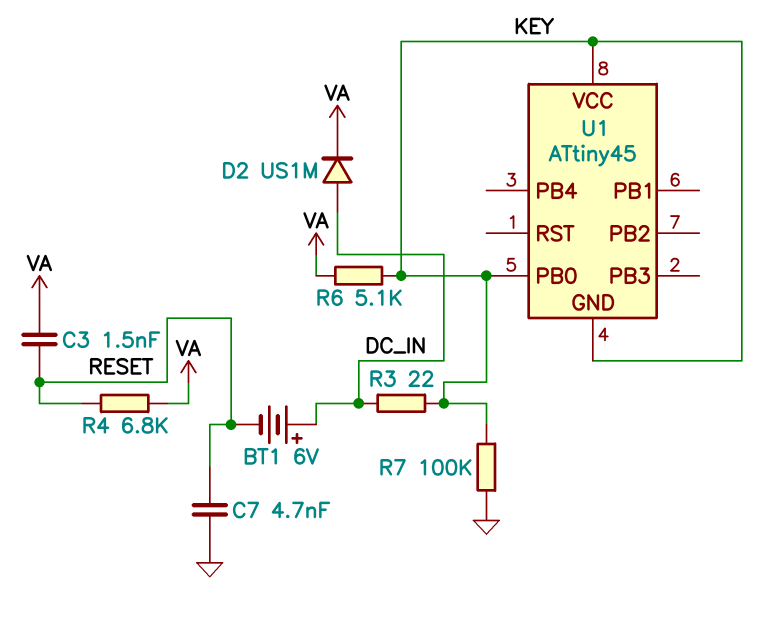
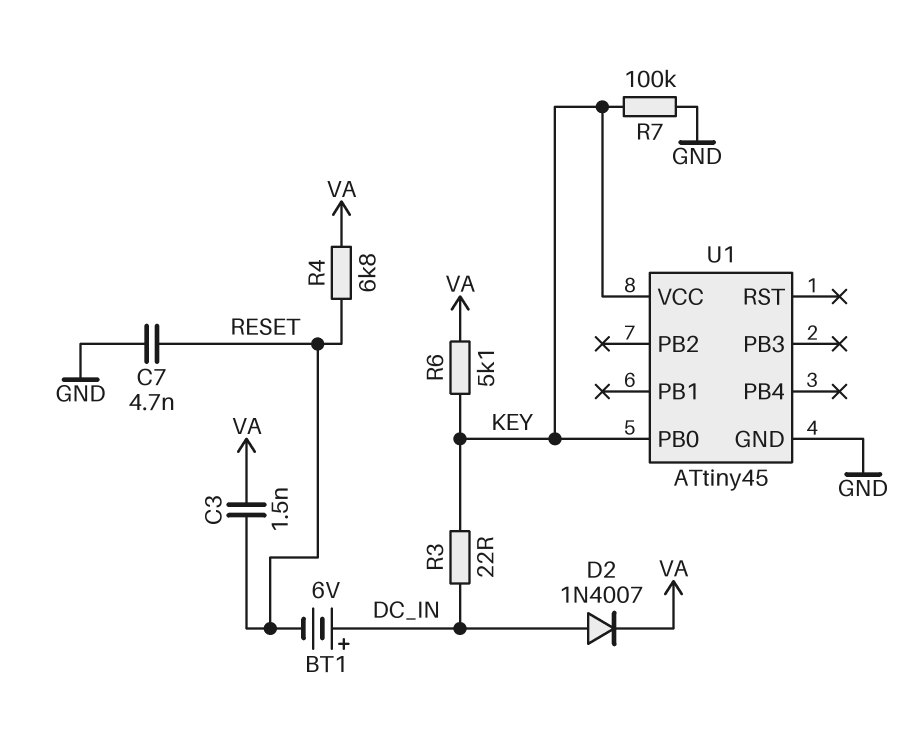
D2: diode US1M (A DC_IN, K VA) -> diode 1N4007 (A DC_IN, K VA)
U1 pin GND: KEY -> GND

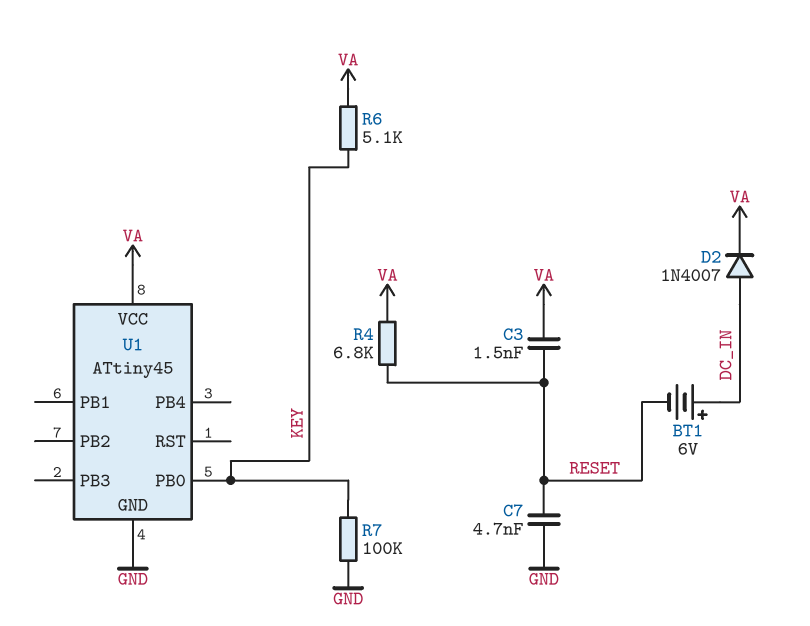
R3: 22 (DC_IN, KEY) -> none
U1 pin VCC: KEY -> VA

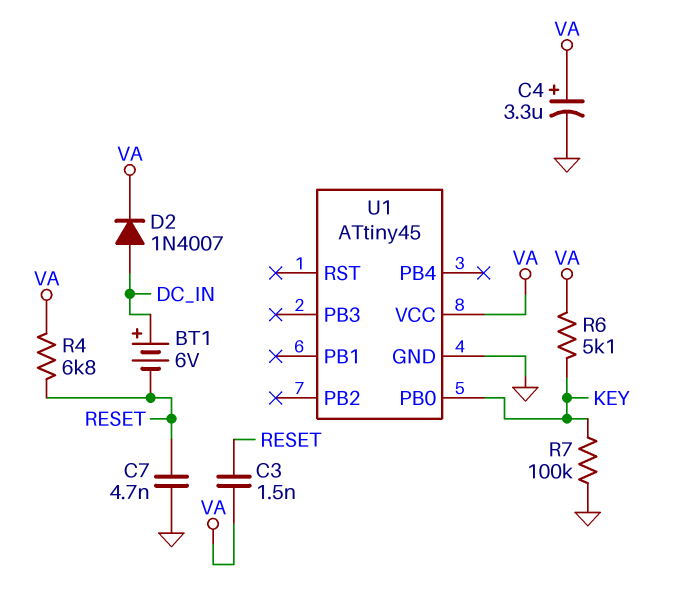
C4: none -> 3.3uF (plus VA, minus GND)

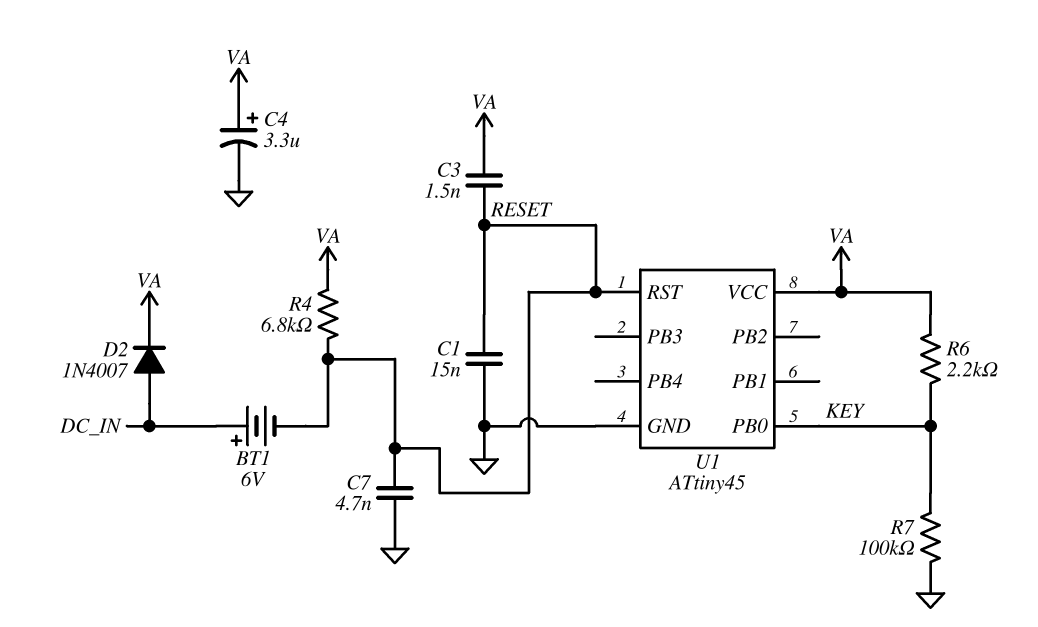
C1: none -> 15nF (GND, RESET)
R6: 5.1k (KEY, VA) -> 2.2k (KEY, VA)
U1 pin RST: none -> RESET

